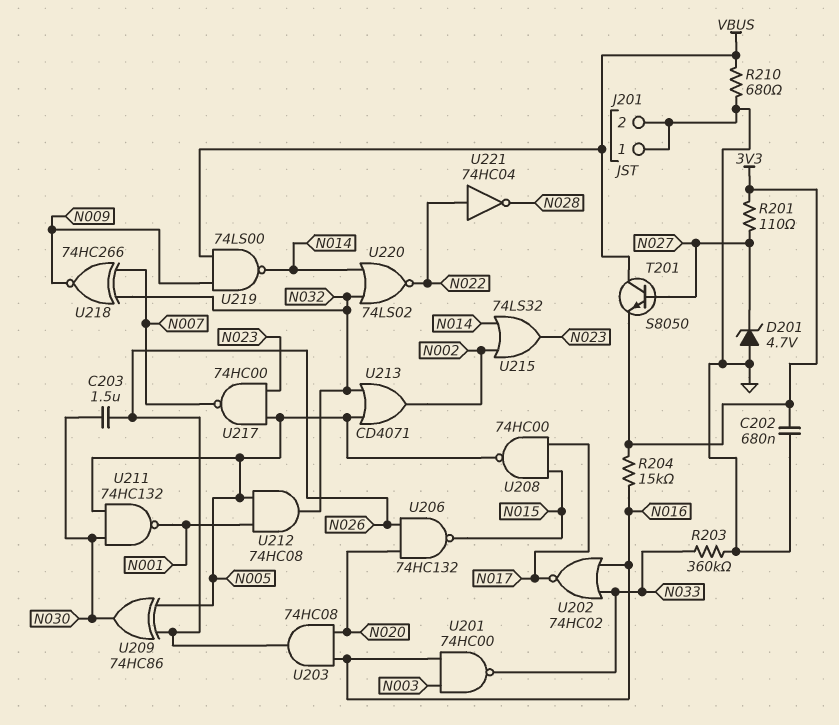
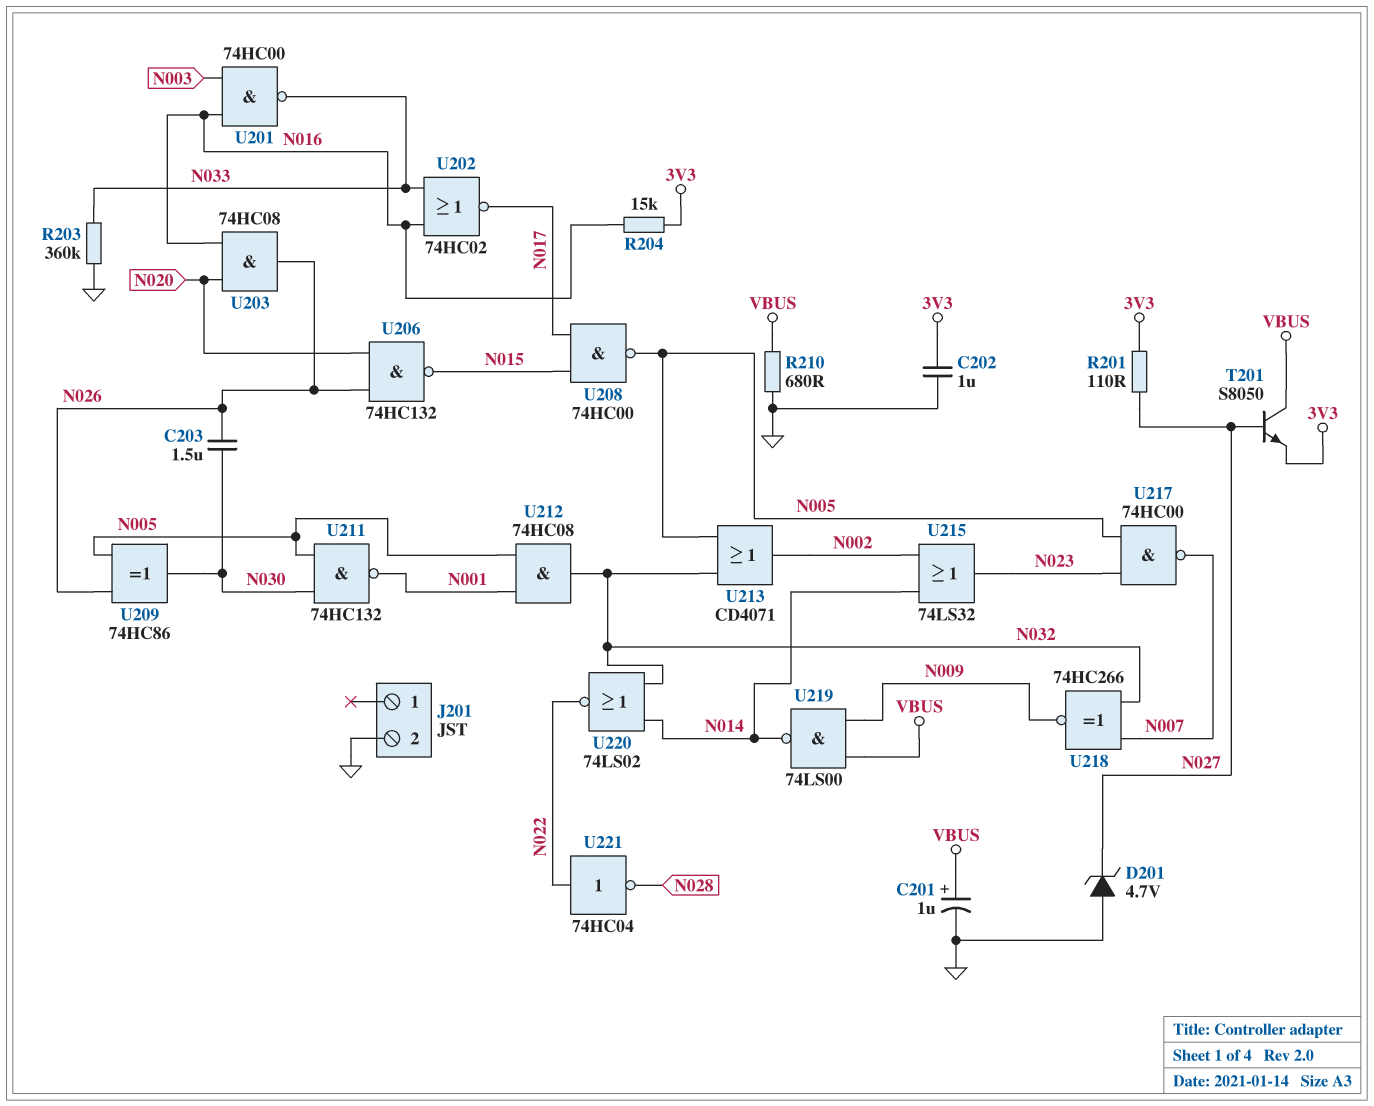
C201: none -> 1uF (plus VBUS, minus GND)
C202: 680nF (3V3, GND) -> 1uF (3V3, GND)
J201 pin 1: GND -> none

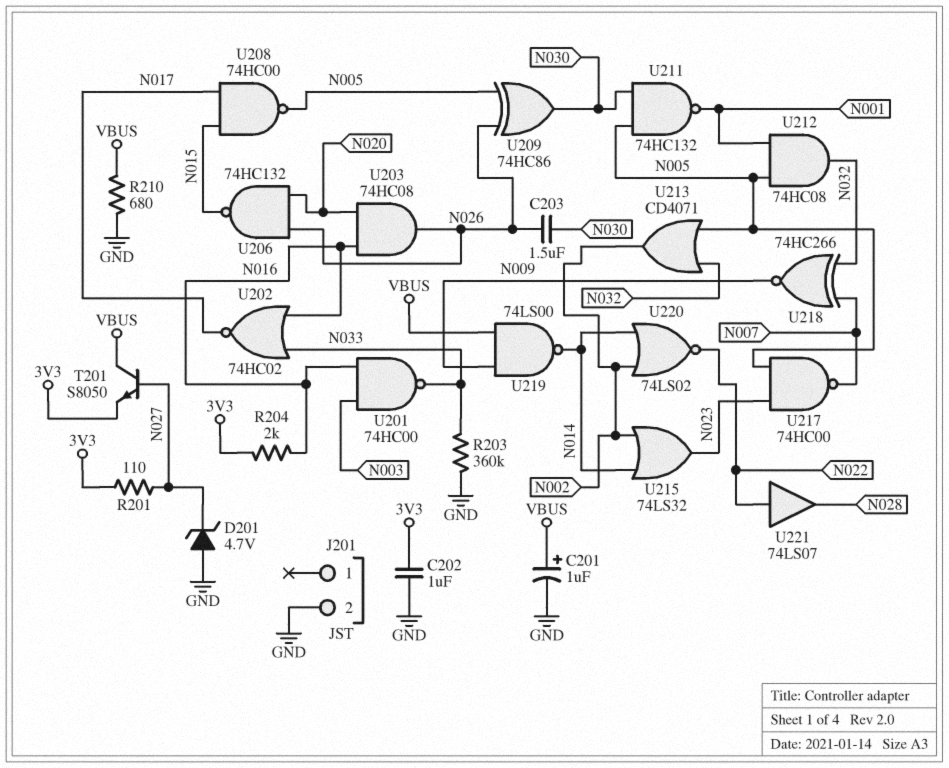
R204: 15k (3V3, N016) -> 2k (3V3, N016)
U220: NOR 74LS02 (in N014, in N032, out N022) -> NOR 74LS02 (in N002, in N014, out N022)
U221: NOT 74HC04 (in N022, out N028) -> buffer 74LS07 (in N022, out N028)

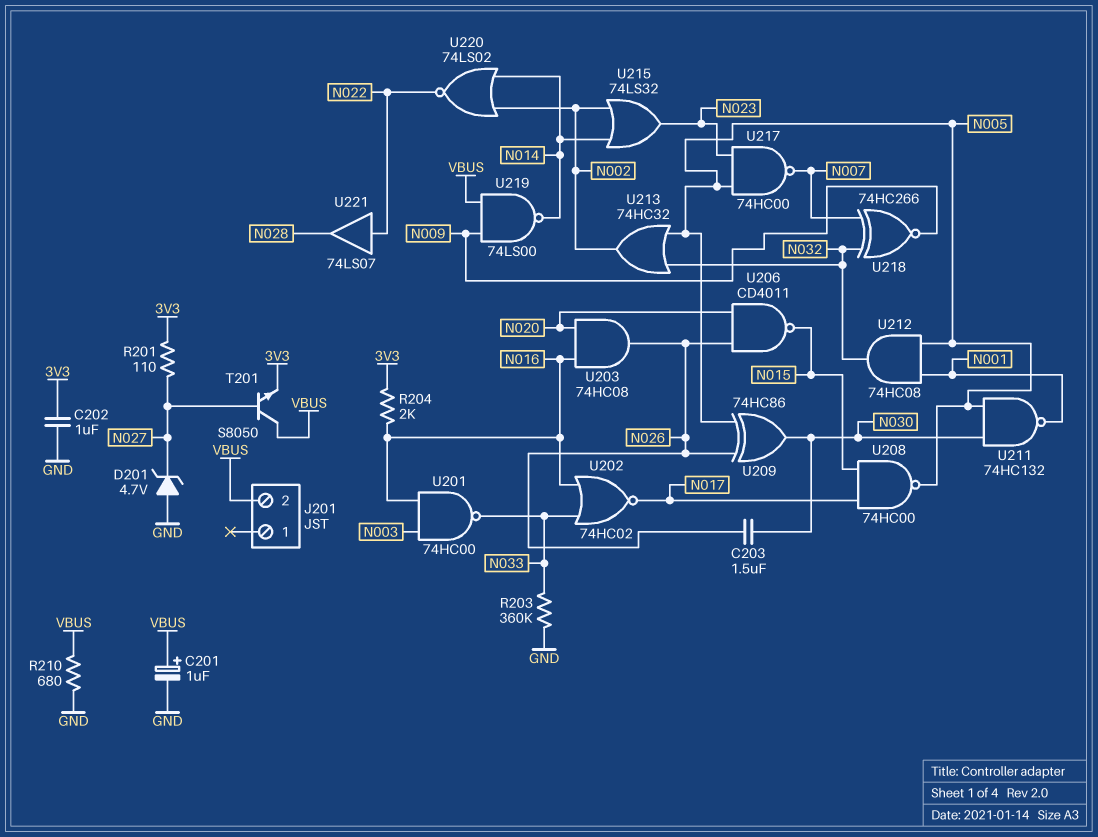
J201 pin 2: GND -> VBUS
U206: NAND 74HC132 (in N020, in N026, out N015) -> NAND CD4011 (in N020, in N026, out N015)
U213: OR CD4071 (in N005, in N032, out N002) -> OR 74HC32 (in N005, in N032, out N002)

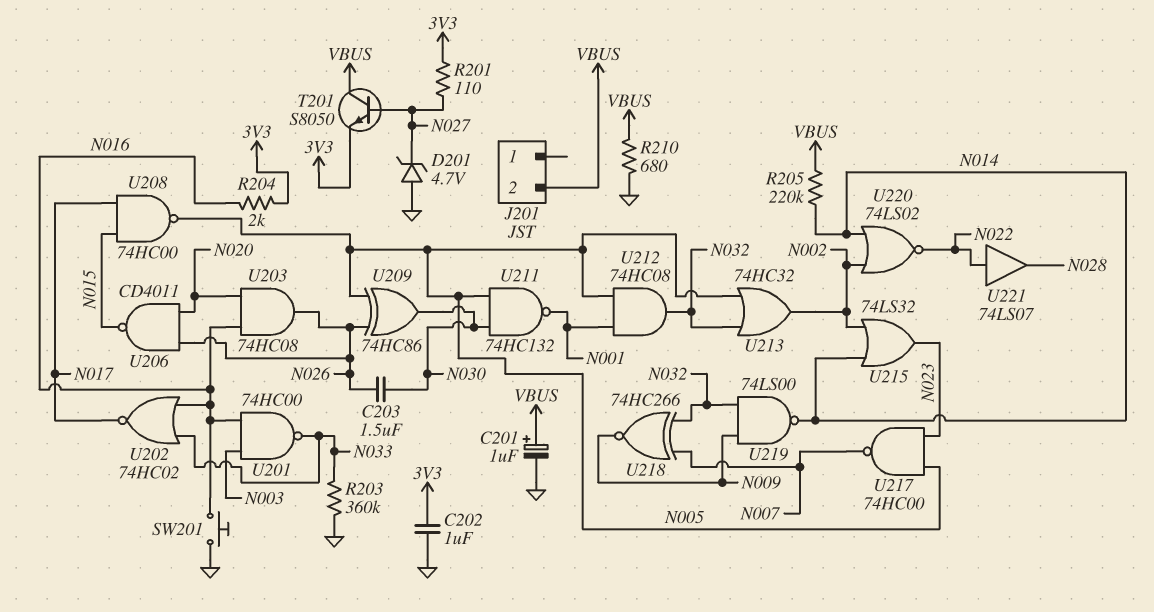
R205: none -> 220k (N014, VBUS)
SW201: none -> button (GND, N016)
U219: NAND 74LS00 (in N009, in VBUS, out N014) -> NAND 74LS00 (in N009, in N032, out N014)

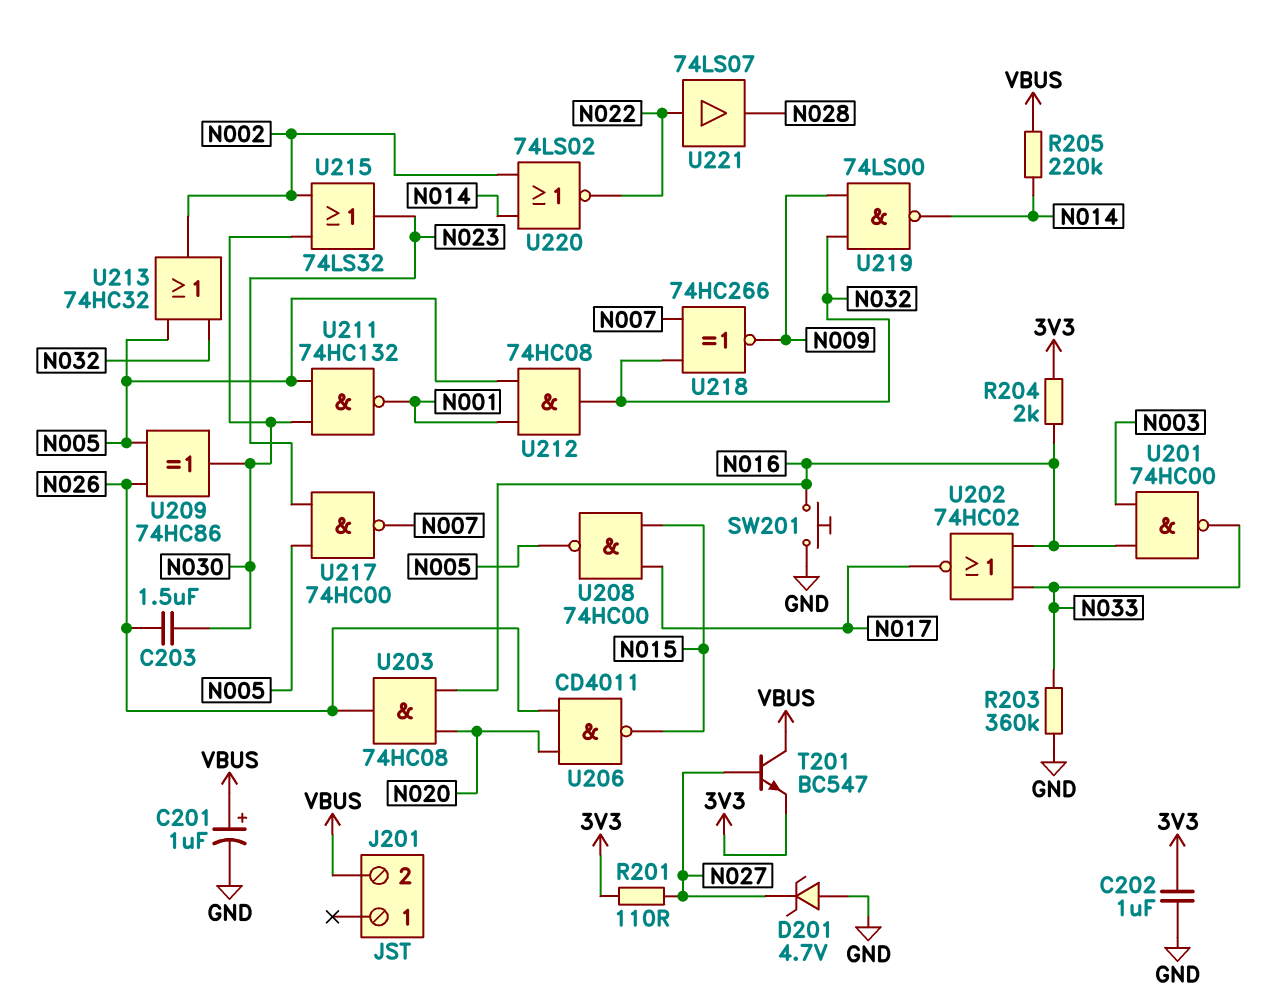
R210: 680 (GND, VBUS) -> none
T201: NPN S8050 (B N027, C VBUS, E 3V3) -> NPN BC547 (B N027, C VBUS, E 3V3)
U215: OR 74LS32 (in N002, in N014, out N023) -> OR 74LS32 (in N002, in N030, out N023)

